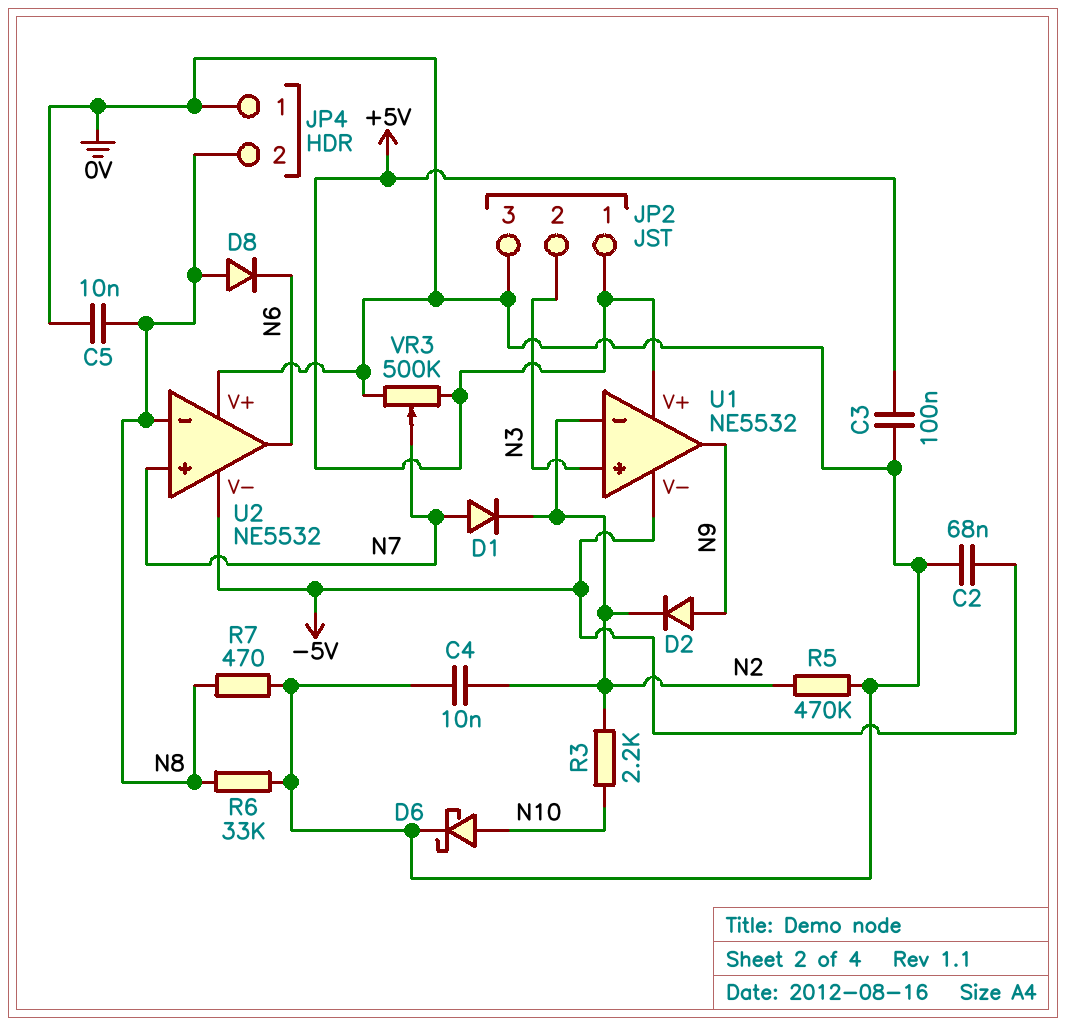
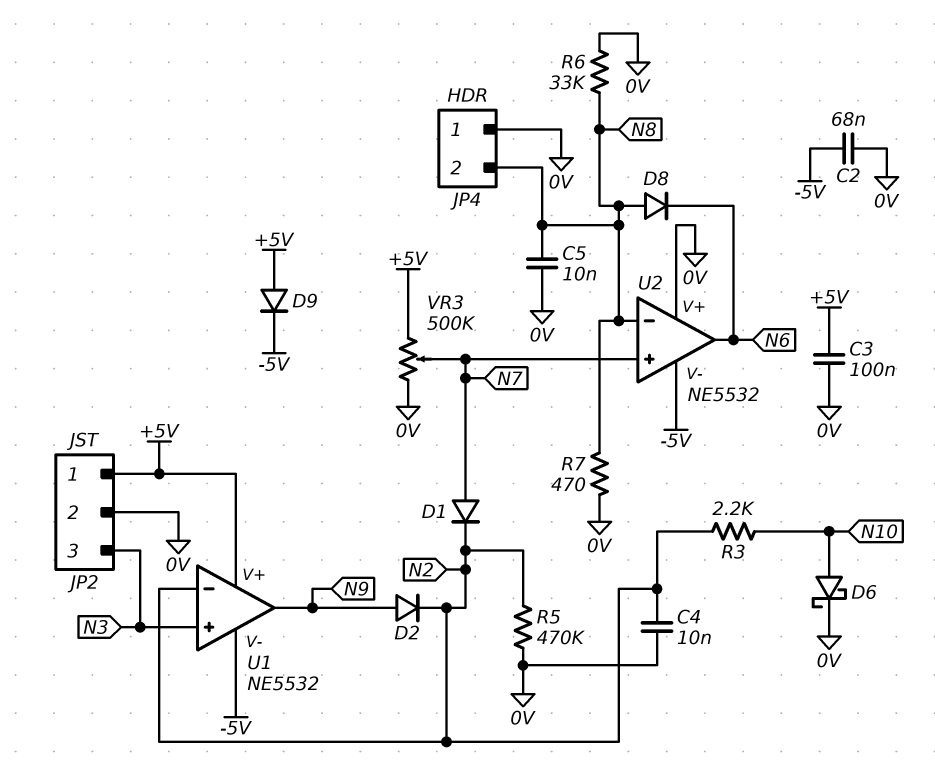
D9: none -> diode (A +5V, K -5V)
JP2 pin 2: N3 -> 0V
JP2 pin 3: 0V -> N3

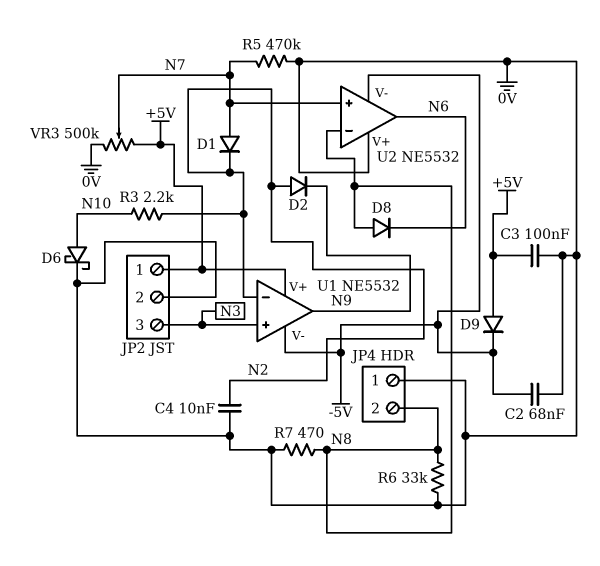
C5: 10nF (0V, N8) -> none
D2: diode (A N9, K N2) -> diode (A N2, K N9)
R5: 470k (0V, N2) -> 470k (0V, N7)

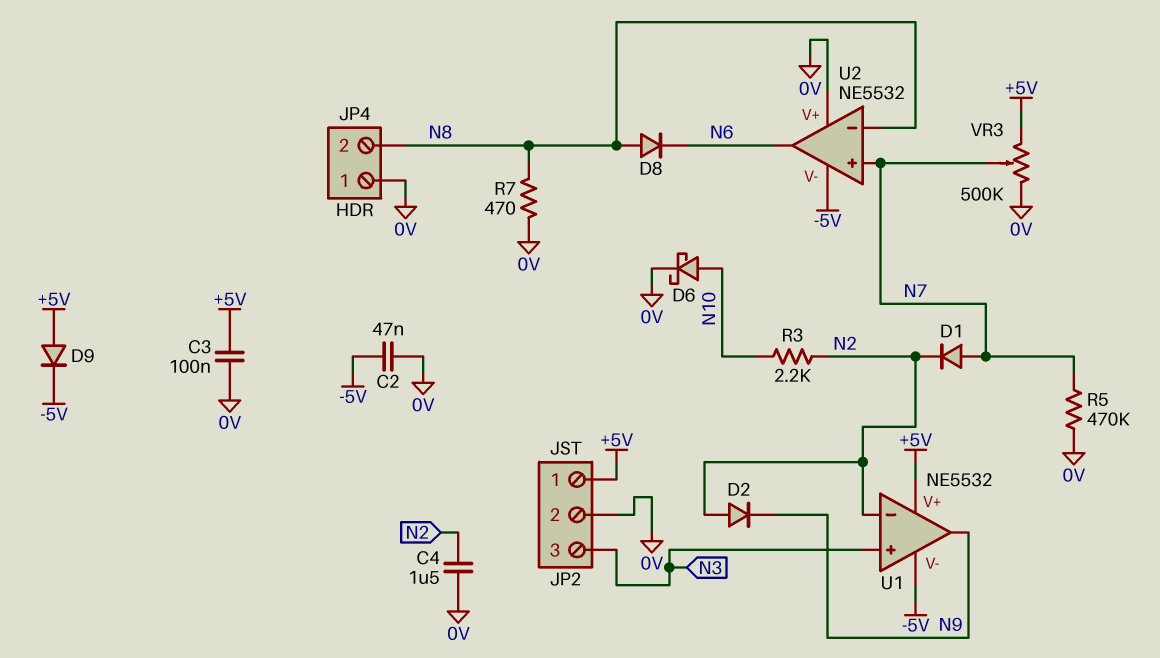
C2: 68nF (-5V, 0V) -> 47nF (-5V, 0V)
C4: 10nF (0V, N2) -> 1.5uF (0V, N2)
R6: 33k (0V, N8) -> none

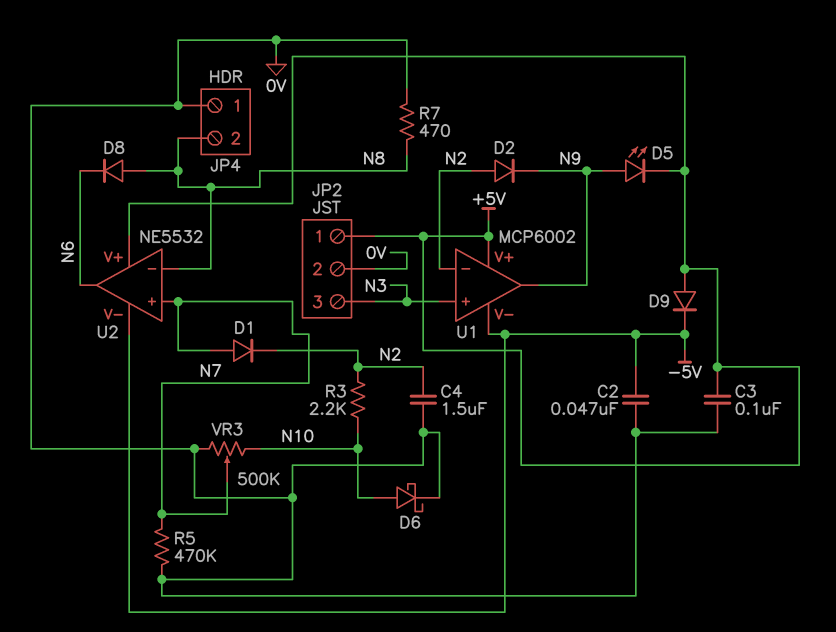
D5: none -> LED (A N9, K +5V)
U1: NE5532 -> MCP6002
U2 pin V+: 0V -> +5V
VR3: 500k (+5V, 0V, wiper N7) -> 500k (0V, N10, wiper N7)

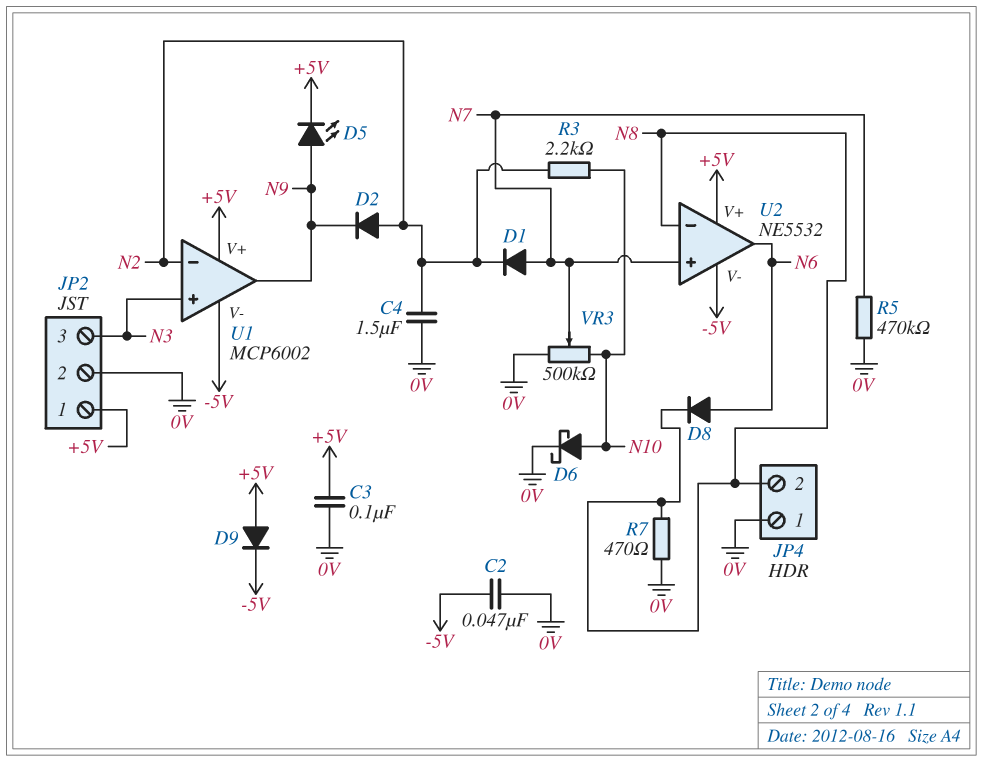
D8: diode (A N8, K N6) -> diode (A N6, K N8)

